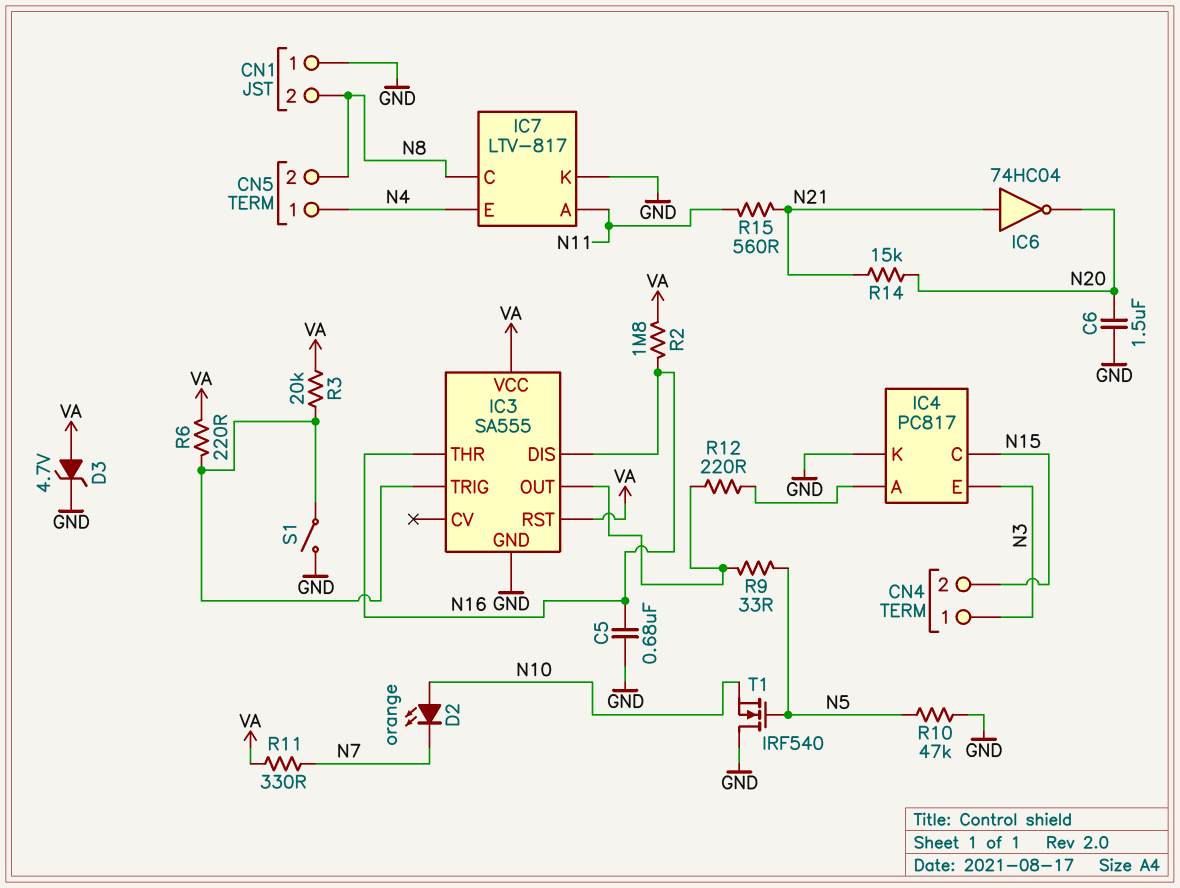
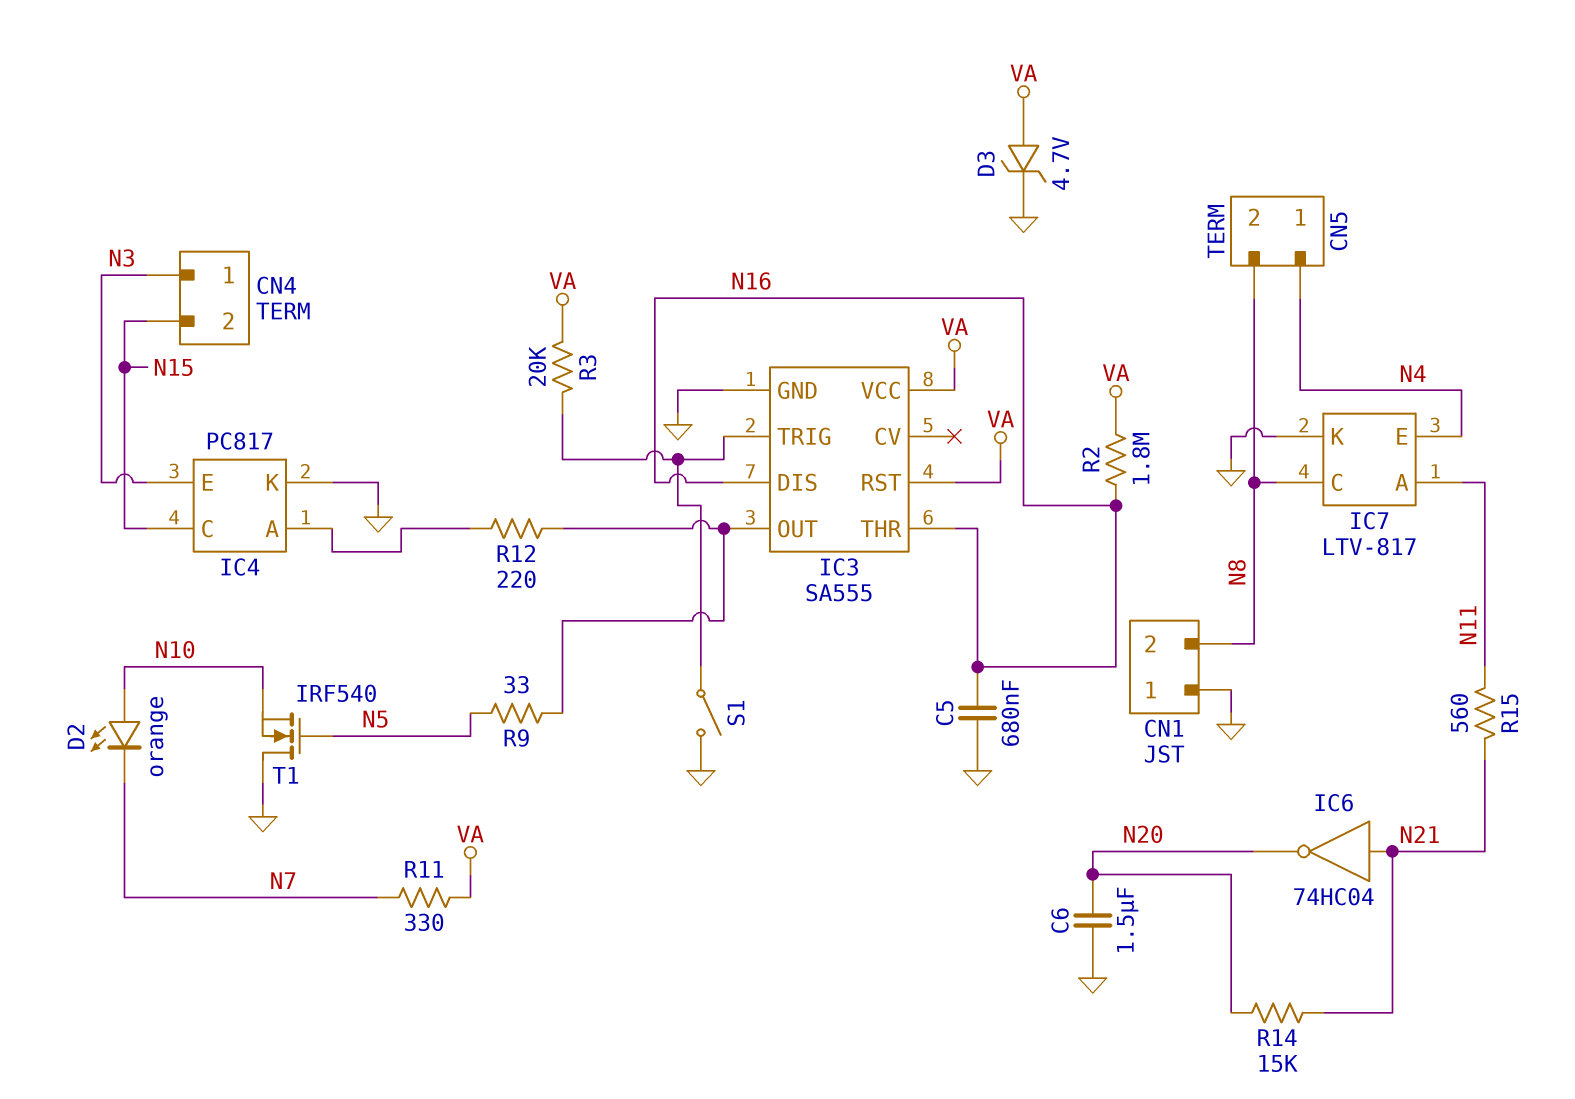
R6: 220 (IC3/TRIG, VA) -> none
R10: 47k (GND, N5) -> none

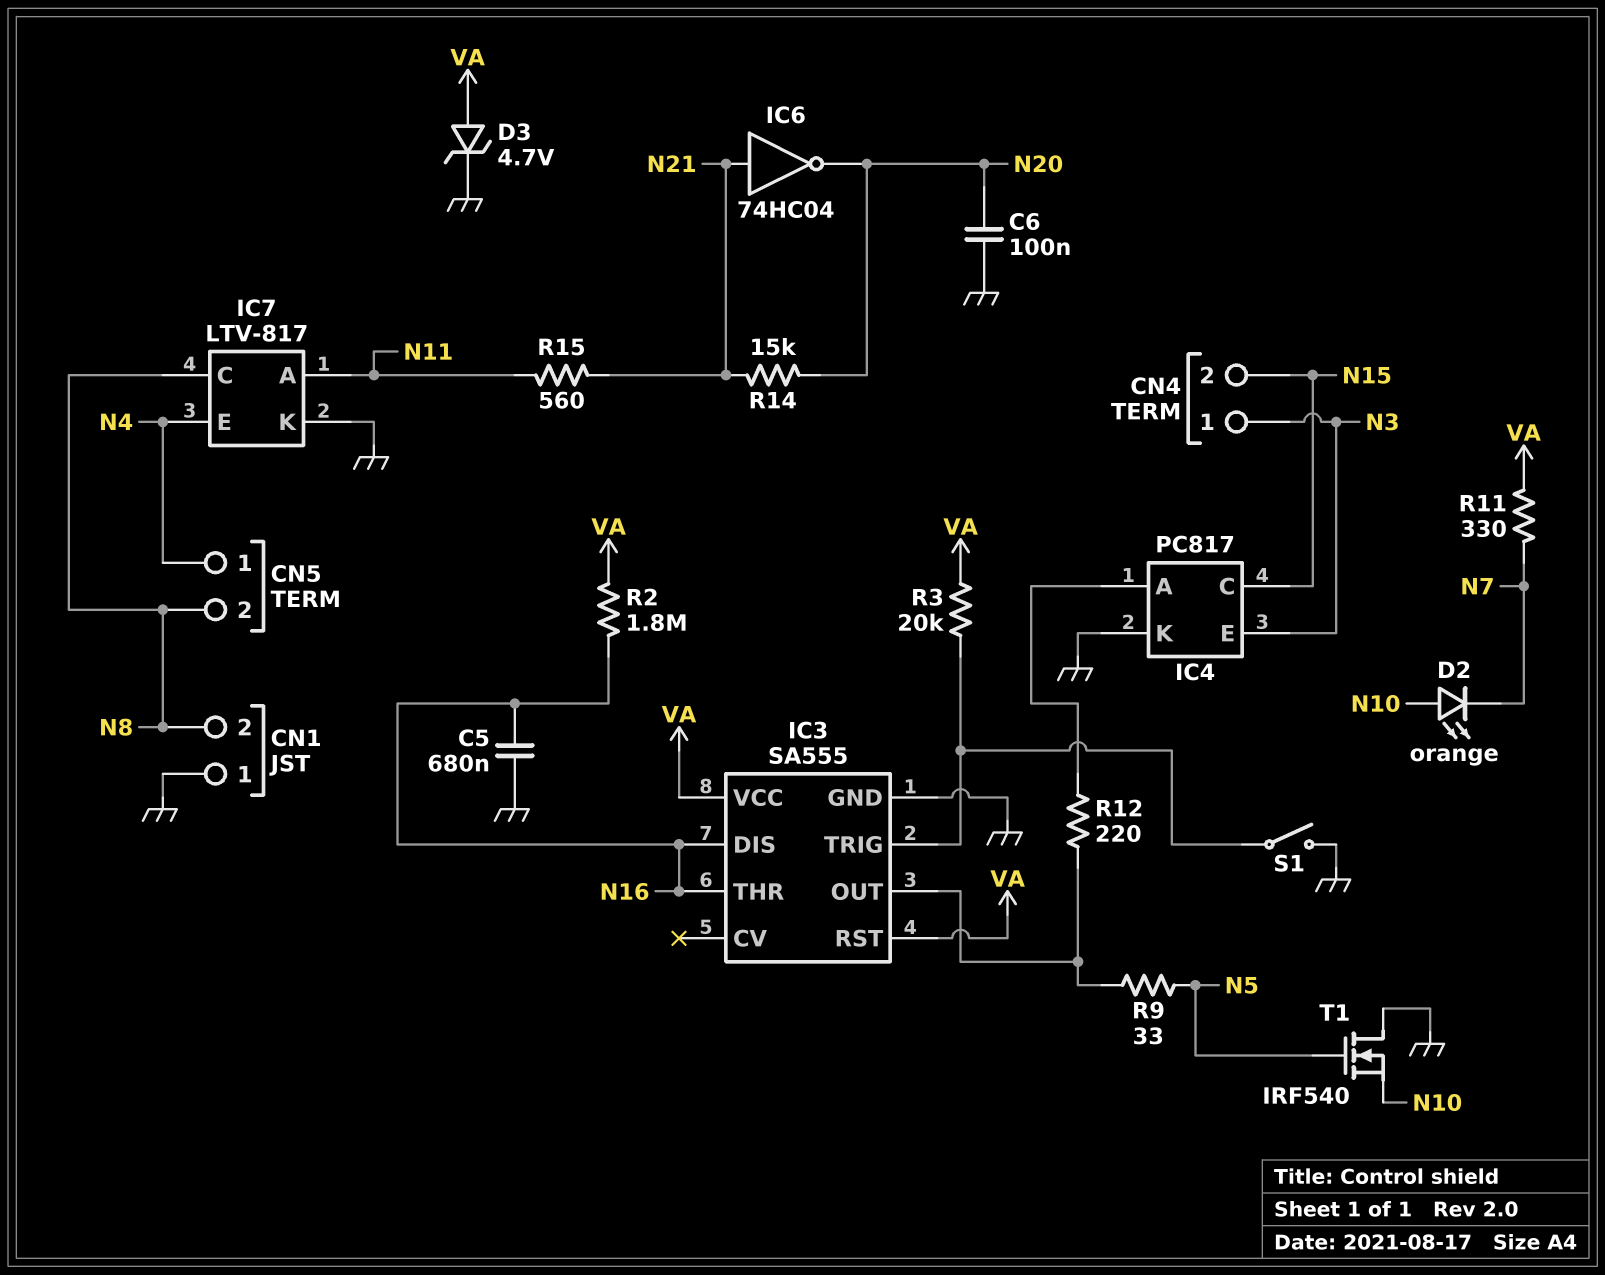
C6: 1.5uF (GND, N20) -> 100nF (GND, N20)

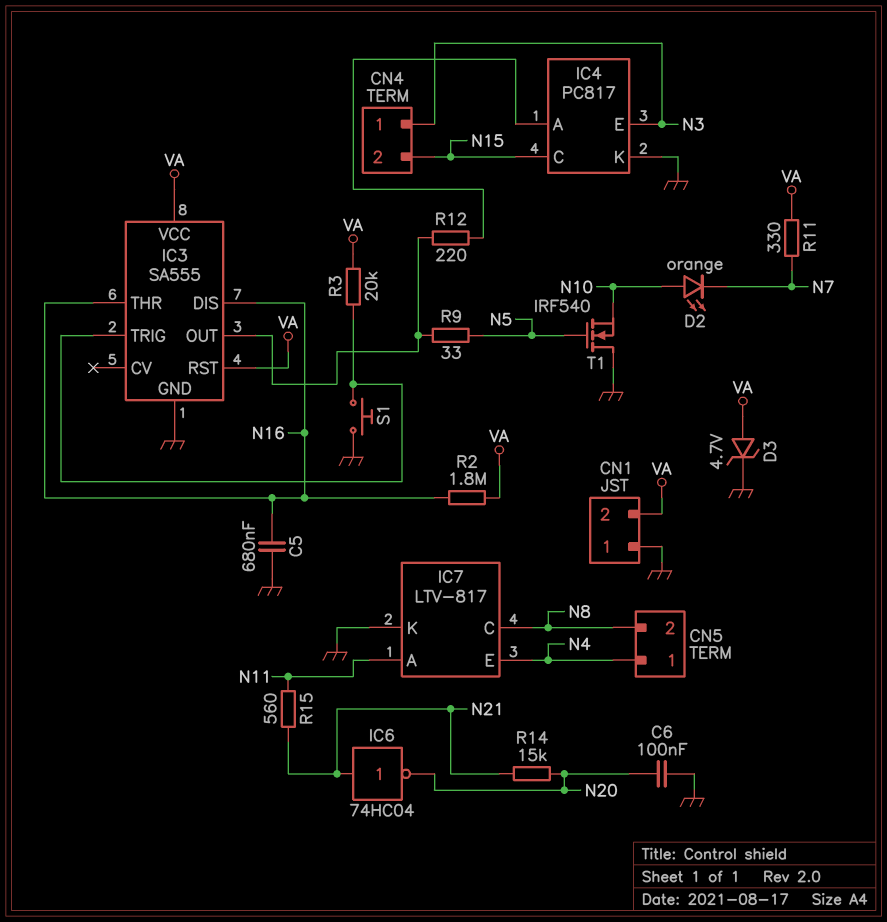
CN1 pin 2: N8 -> VA
S1: switch (GND, IC3/TRIG) -> button (GND, IC3/TRIG)

